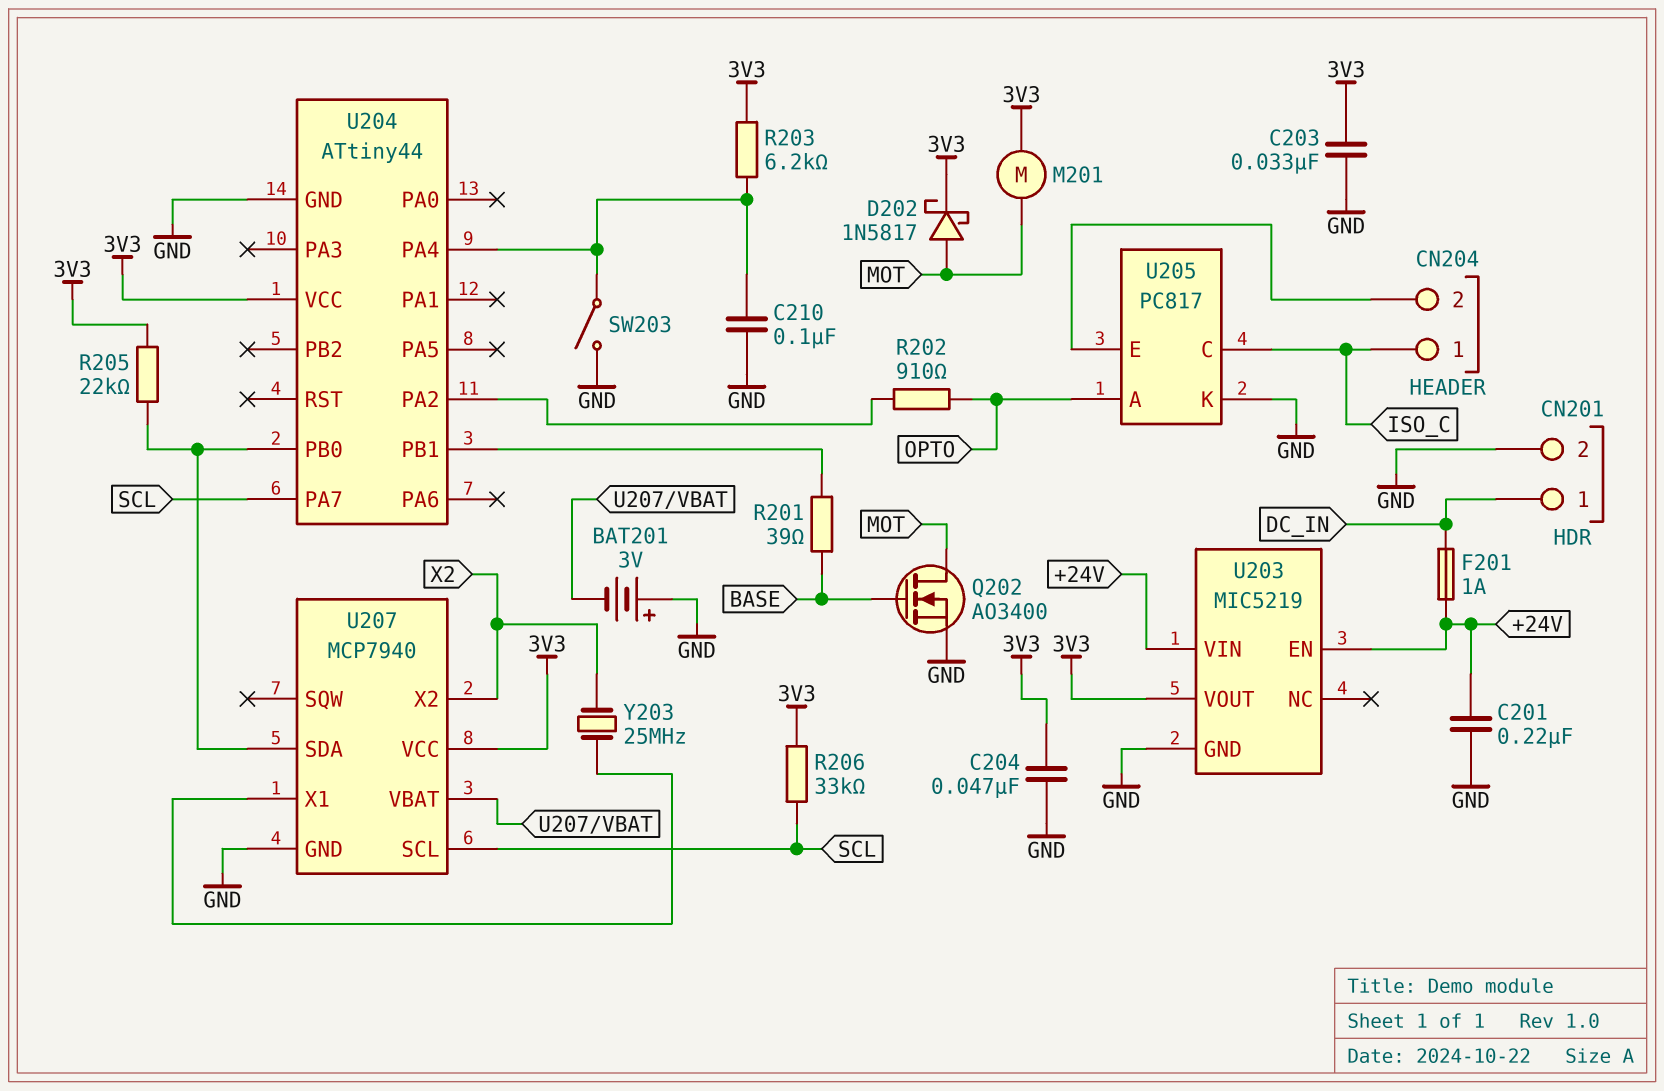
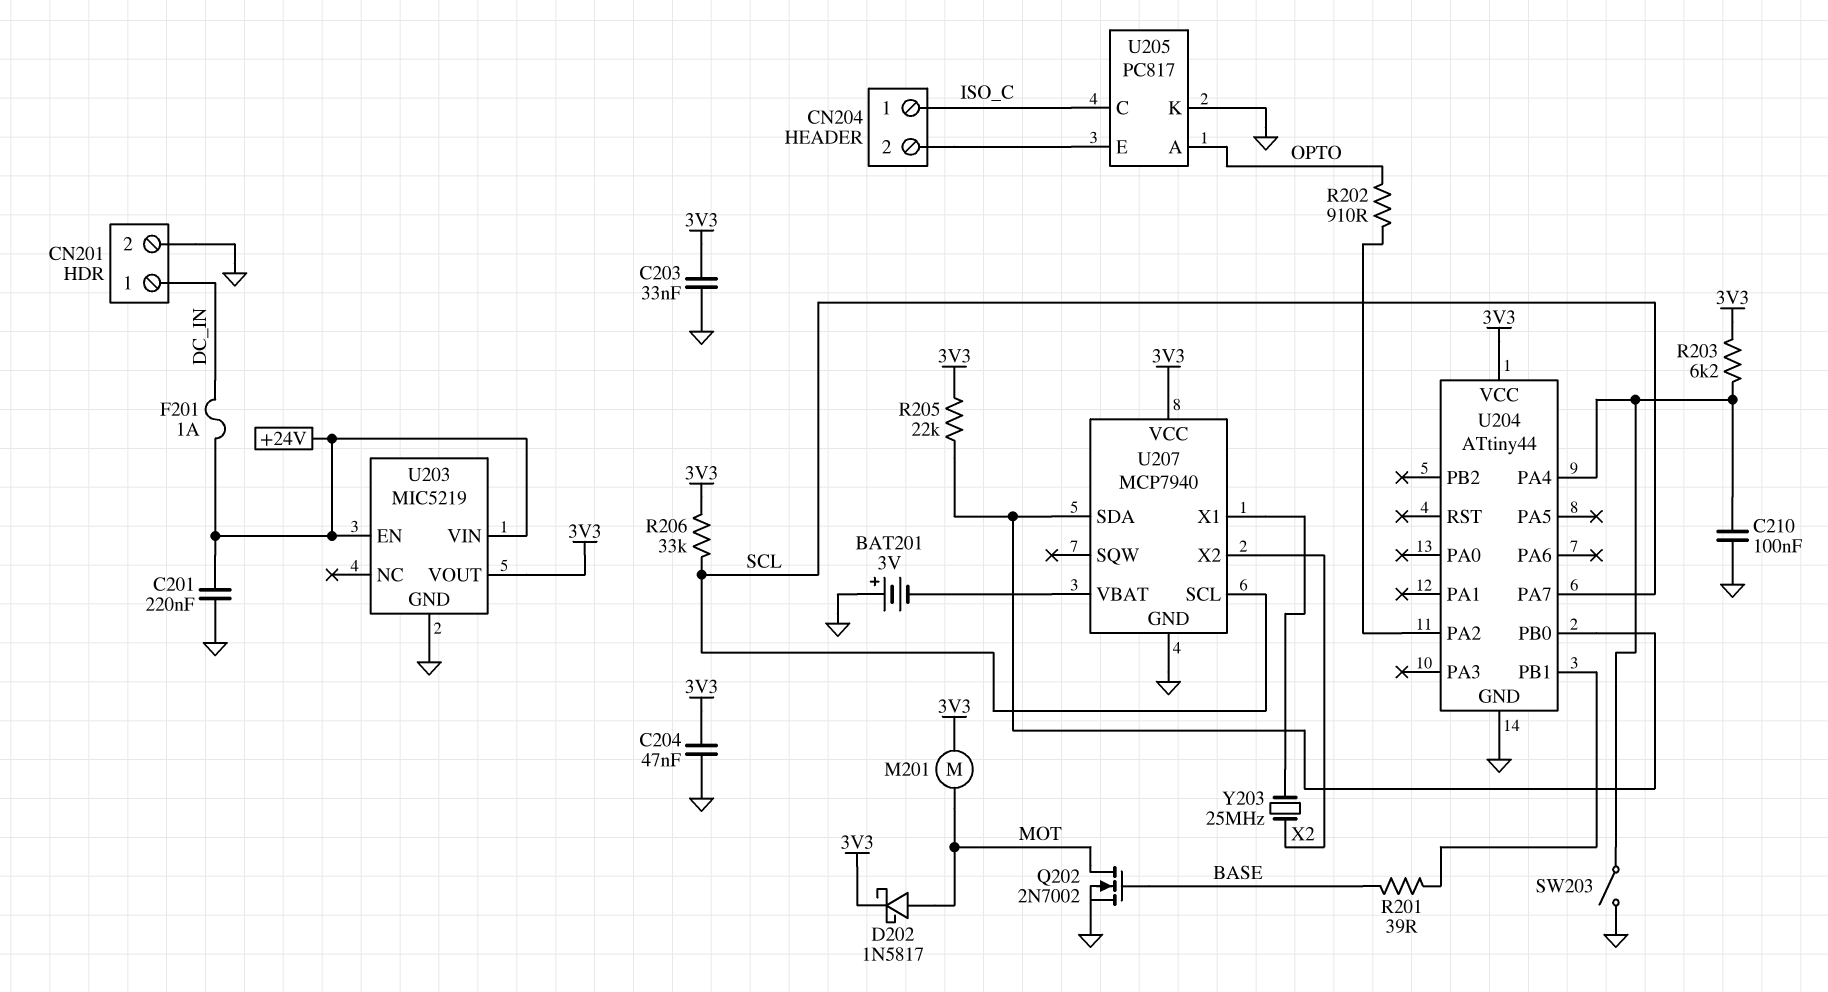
Q202: NMOS AO3400 (G BASE, D MOT, S GND) -> NMOS 2N7002 (G BASE, D MOT, S GND)

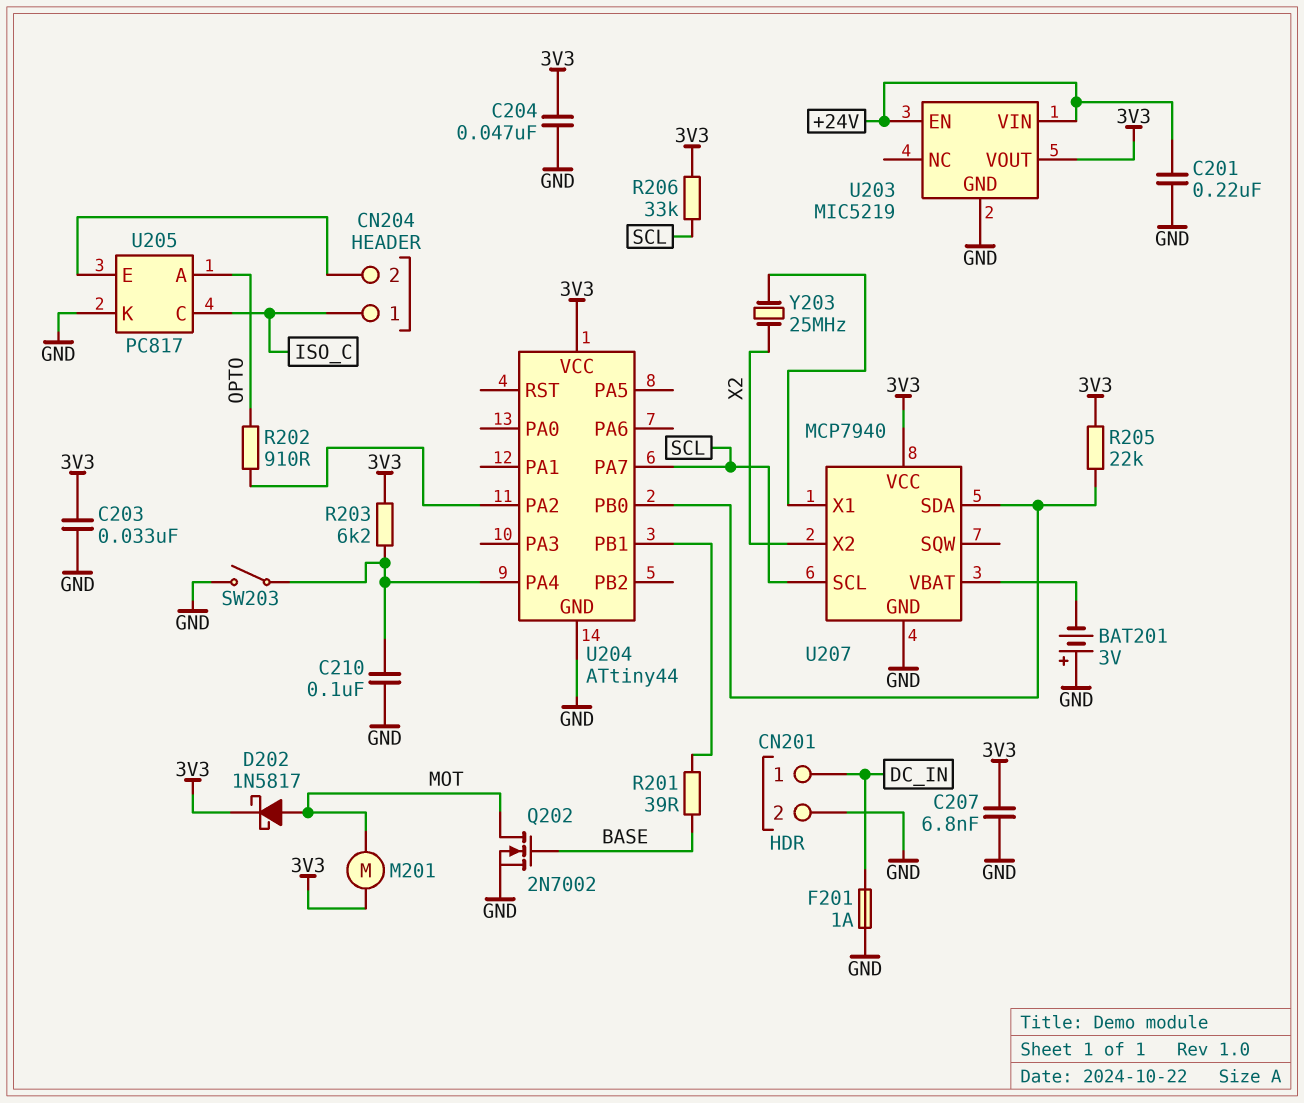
C207: none -> 6.8nF (3V3, GND)
F201: 1A (+24V, DC_IN) -> 1A (DC_IN, GND)

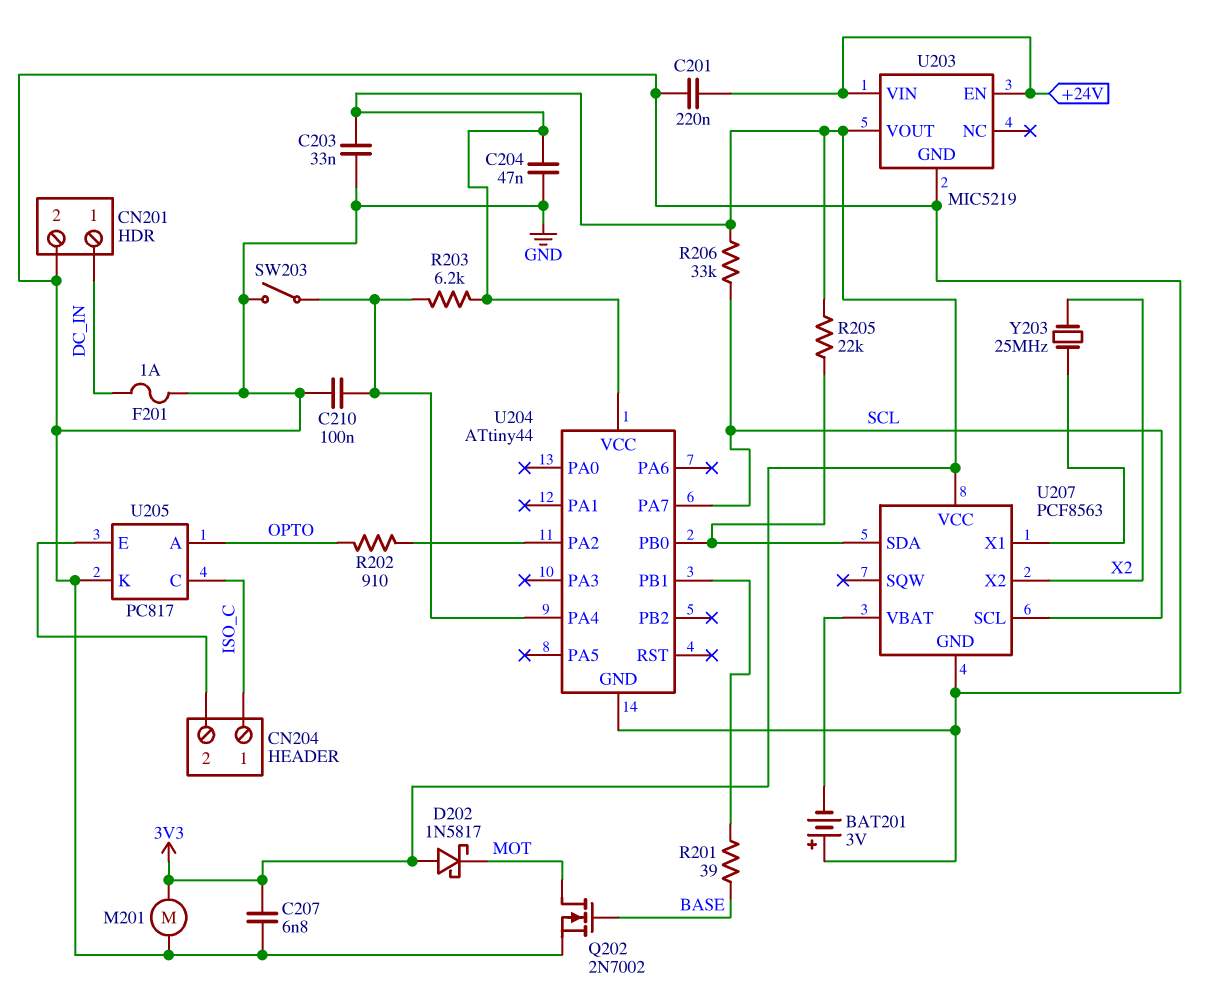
D202: schottky 1N5817 (A MOT, K 3V3) -> schottky 1N5817 (A 3V3, K MOT)
M201: motor (3V3, MOT) -> motor (3V3, GND)
U207: MCP7940 -> PCF8563

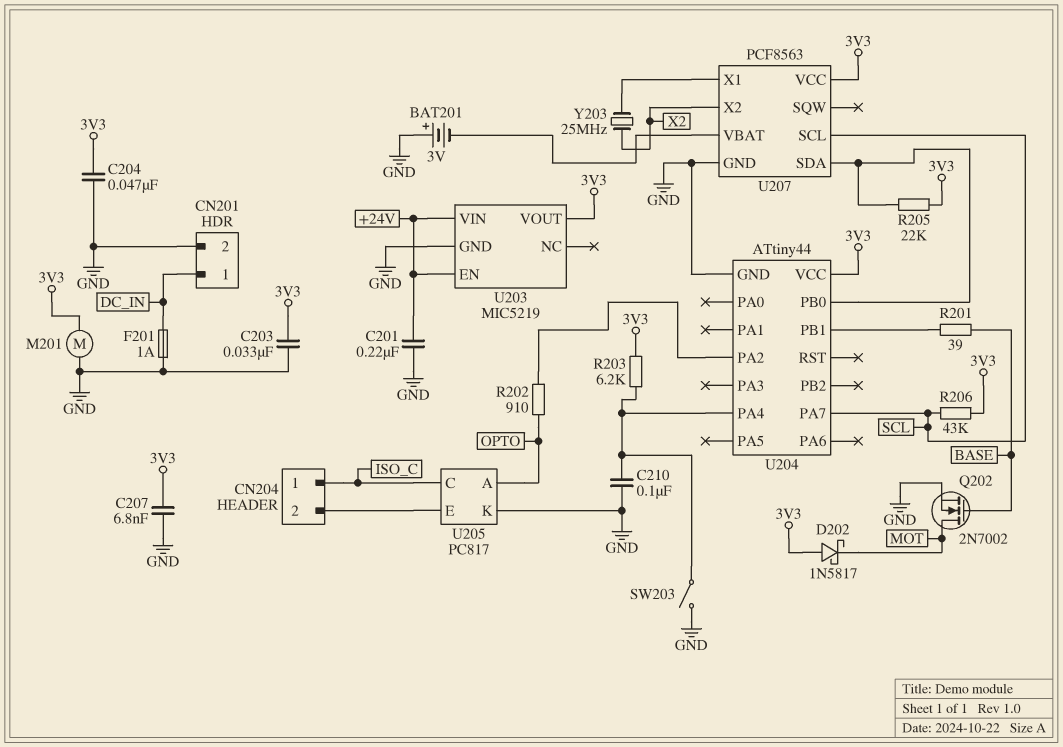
R206: 33k (3V3, SCL) -> 43k (3V3, SCL)

